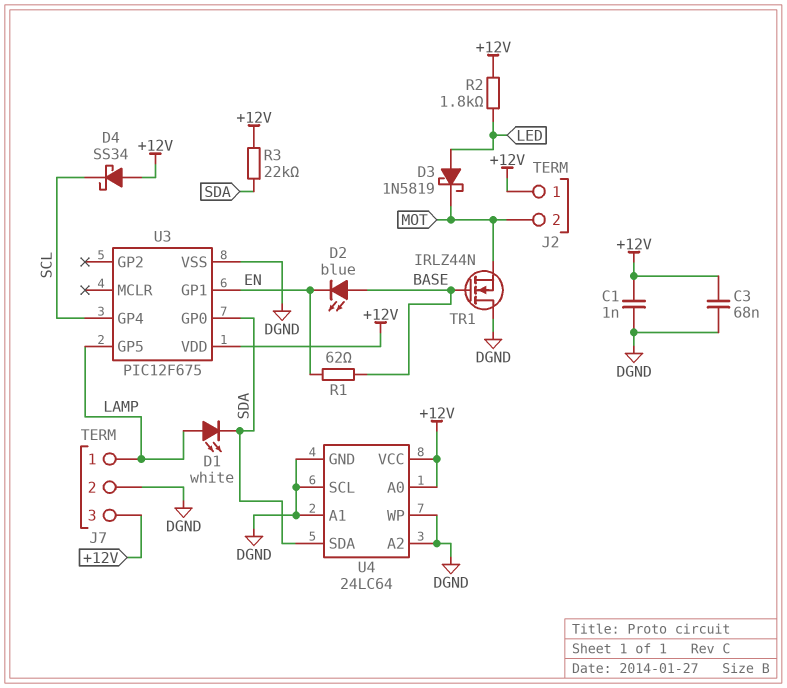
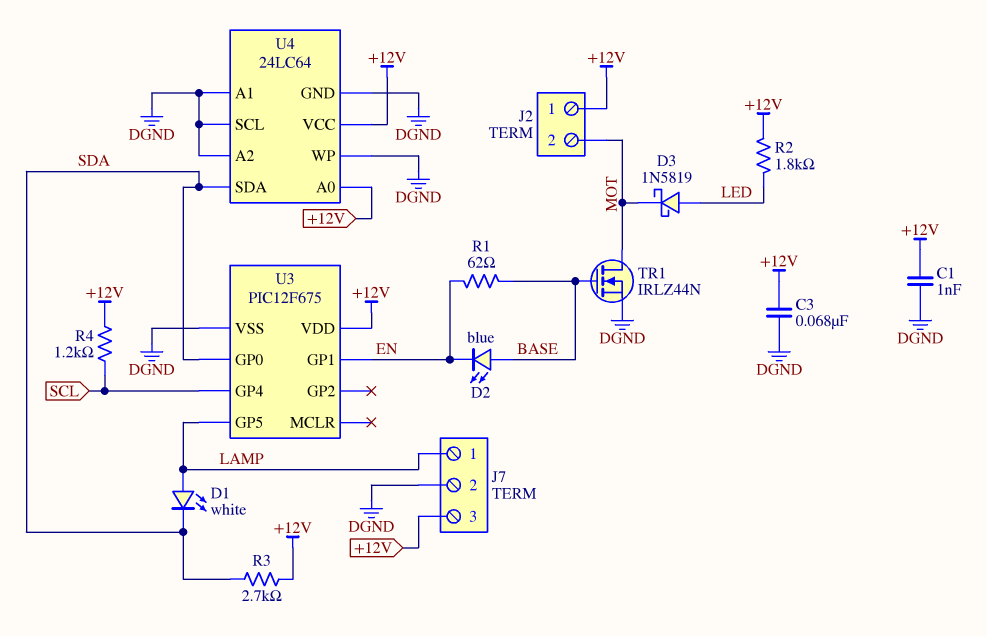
D4: schottky SS34 (A +12V, K SCL) -> none
R3: 22k (+12V, SDA) -> 2.7k (+12V, SDA)
R4: none -> 1.2k (+12V, SCL)
TR1: NMOS IRLZ44N (G BASE, D DGND, S MOT) -> NMOS IRLZ44N (G BASE, D MOT, S DGND)

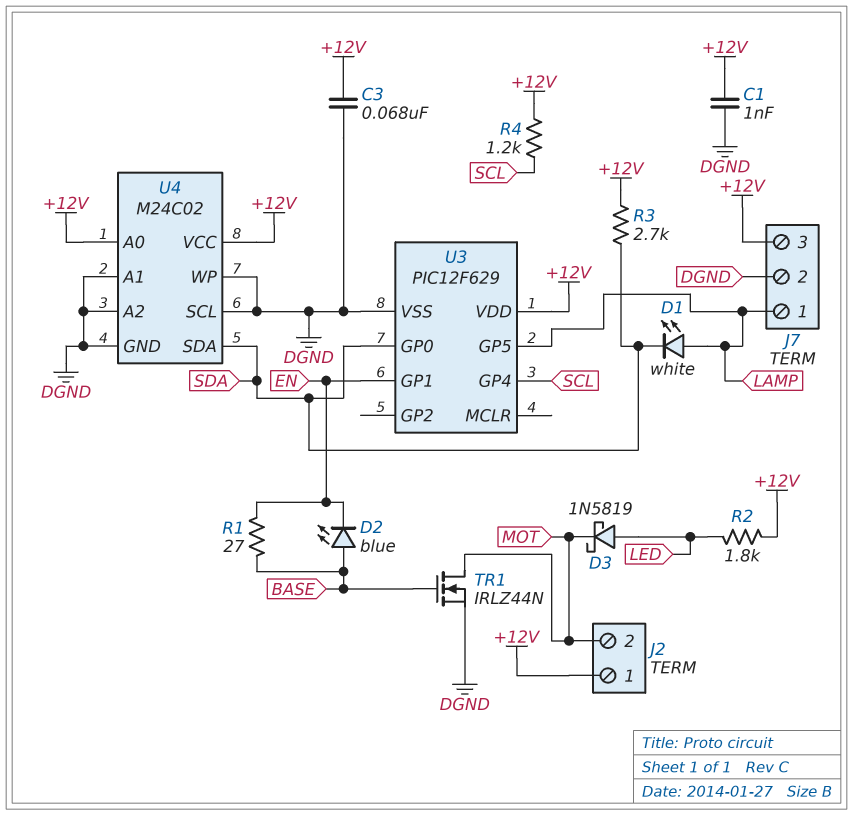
R1: 62 (BASE, EN) -> 27 (BASE, EN)
U3: PIC12F675 -> PIC12F629
U4: 24LC64 -> M24C02

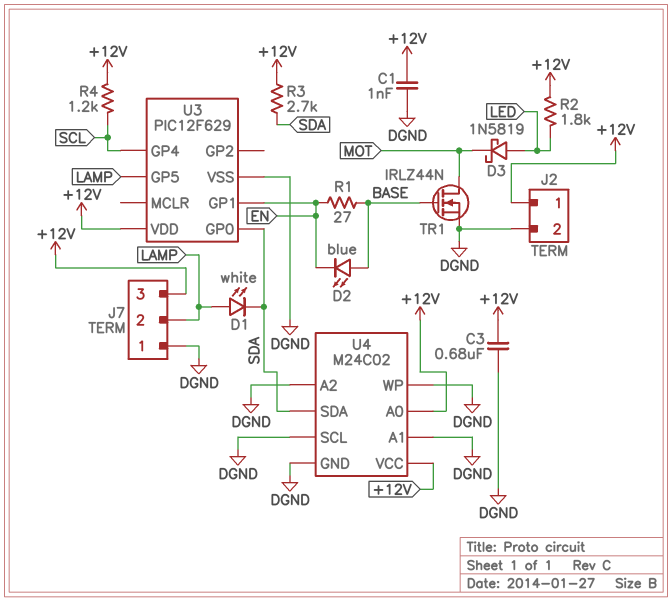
C3: 68nF (+12V, DGND) -> 680nF (+12V, DGND)
J2 pin 2: MOT -> DGND
J7 pin 1: LAMP -> DGND
J7 pin 2: DGND -> LAMP

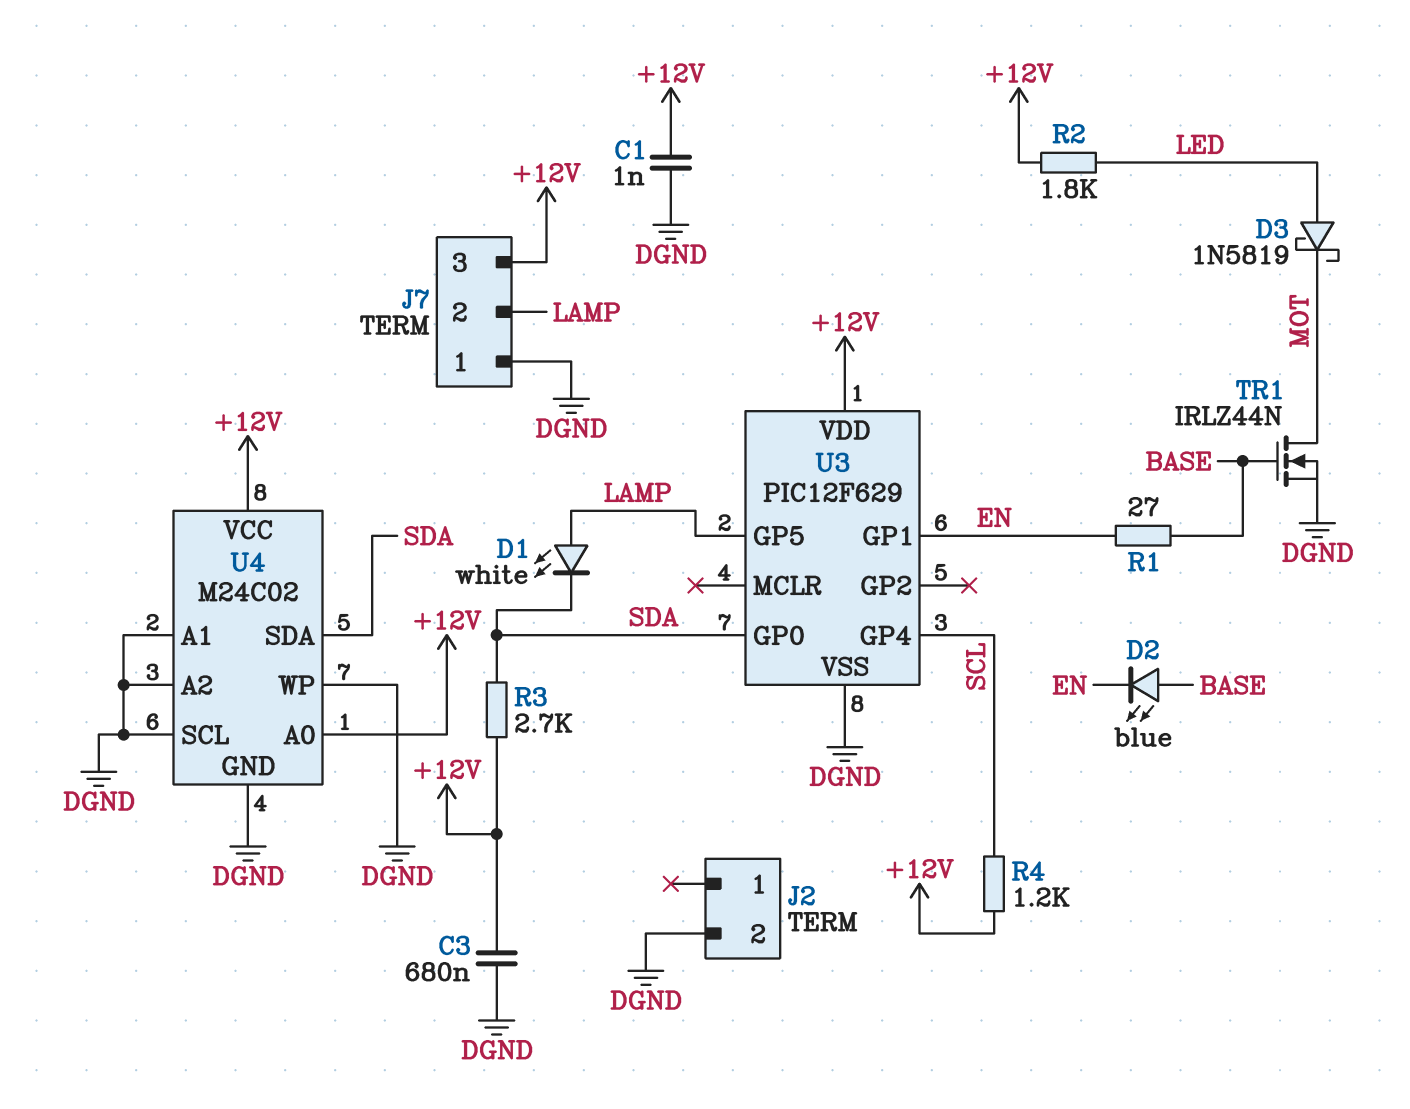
J2 pin 1: +12V -> none

